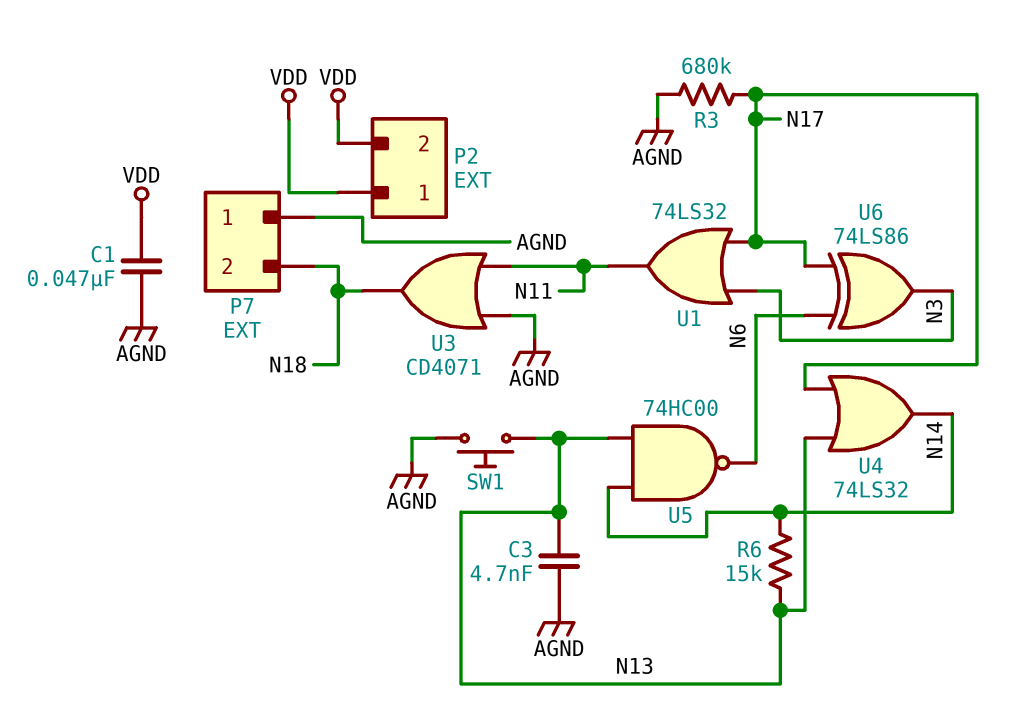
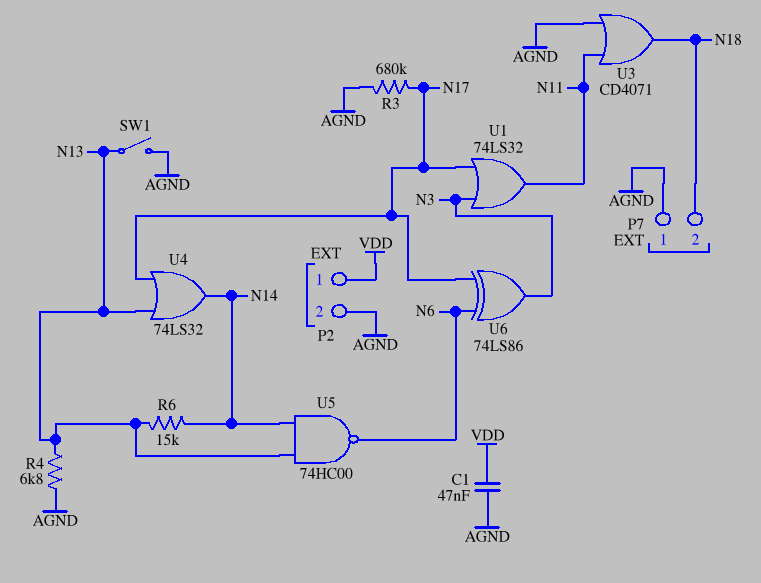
C3: 4.7nF (AGND, N13) -> none
P2 pin 2: VDD -> AGND
R4: none -> 6.8k (AGND, N13)
SW1: button (AGND, N13) -> switch (AGND, N13)

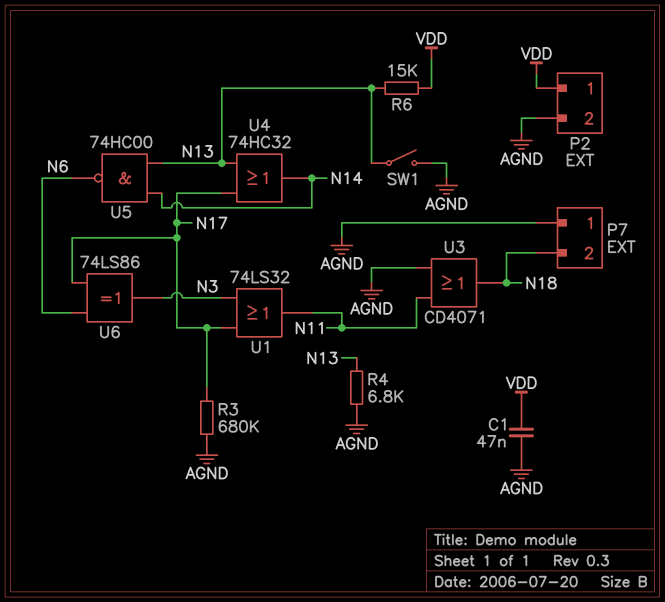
R6: 15k (N13, N14) -> 15k (N13, VDD)
U4: OR 74LS32 (in N13, in N17, out N14) -> OR 74HC32 (in N13, in N17, out N14)

